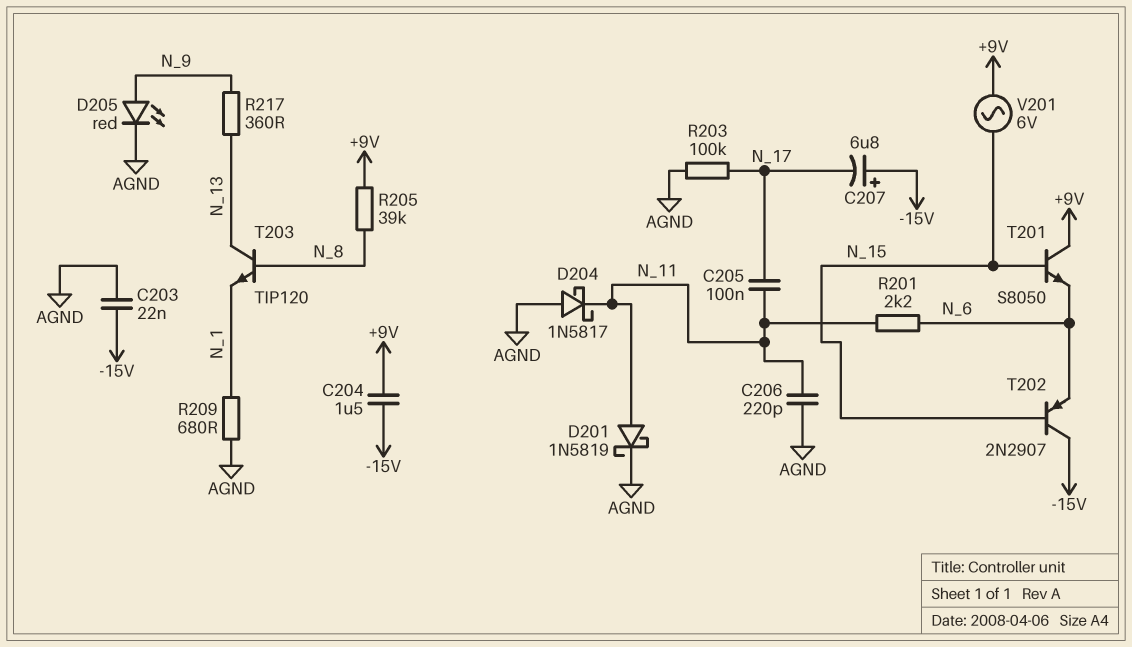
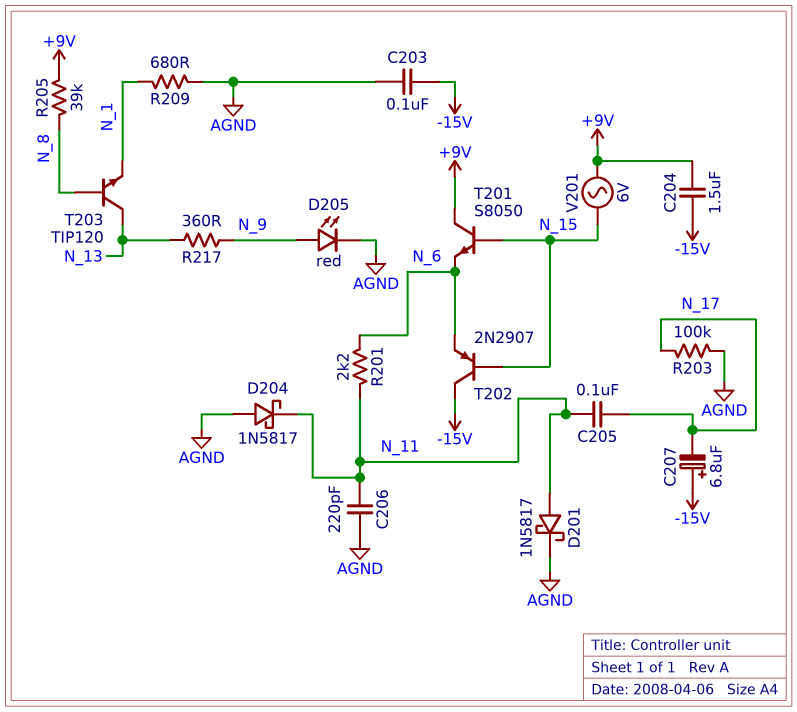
C203: 22nF (-15V, AGND) -> 100nF (-15V, AGND)
D201: schottky 1N5819 (A N_11, K AGND) -> schottky 1N5817 (A N_11, K AGND)

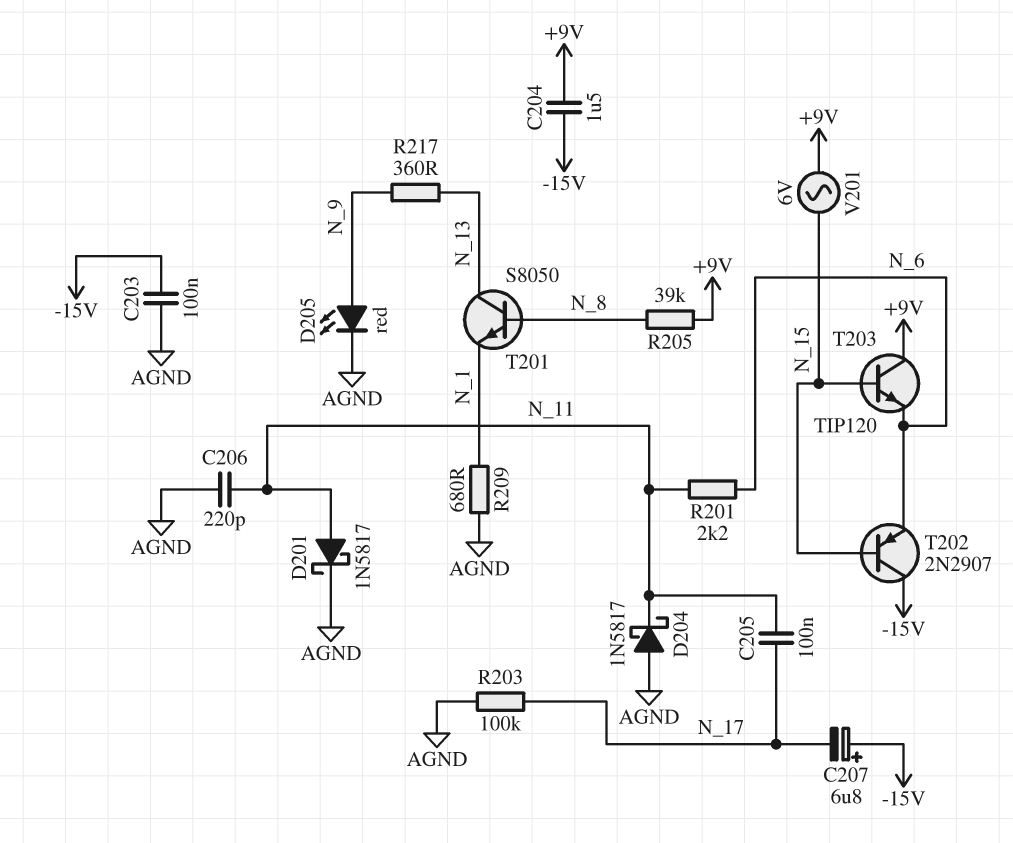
T201: NPN S8050 (B N_15, C +9V, E N_6) -> NPN S8050 (B N_8, C N_13, E N_1)
T203: NPN TIP120 (B N_8, C N_13, E N_1) -> NPN TIP120 (B N_15, C +9V, E N_6)

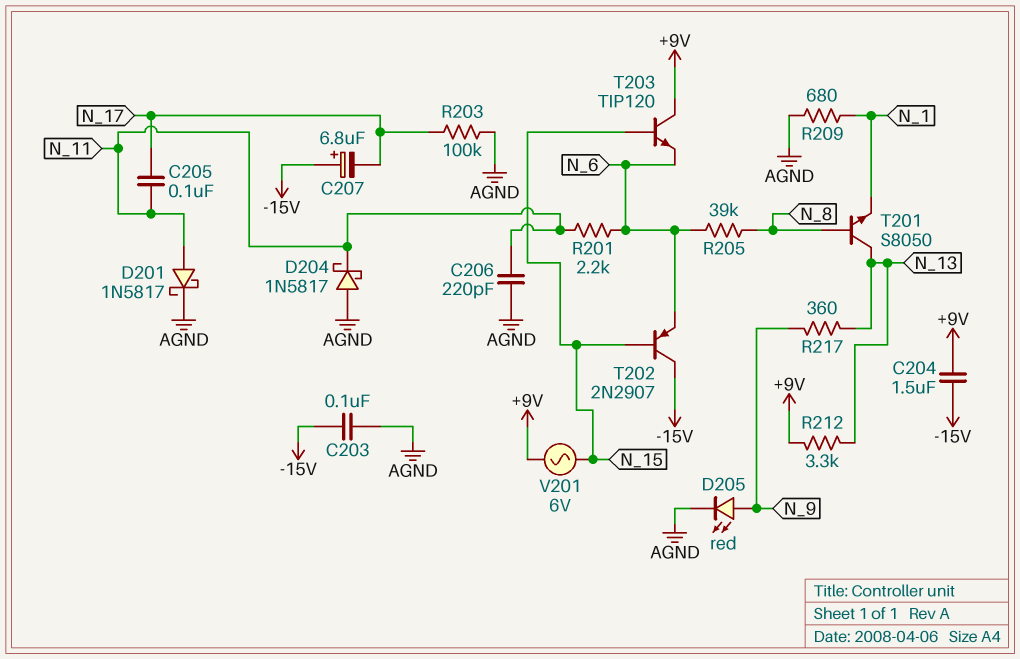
R205: 39k (+9V, N_8) -> 39k (N_6, N_8)
R212: none -> 3.3k (+9V, N_13)

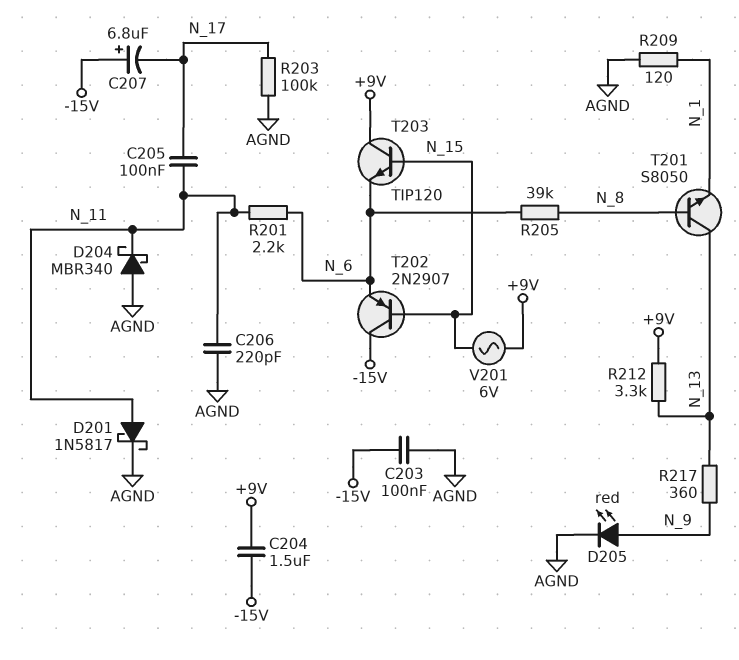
D204: schottky 1N5817 (A AGND, K N_11) -> schottky MBR340 (A AGND, K N_11)
R209: 680 (AGND, N_1) -> 120 (AGND, N_1)

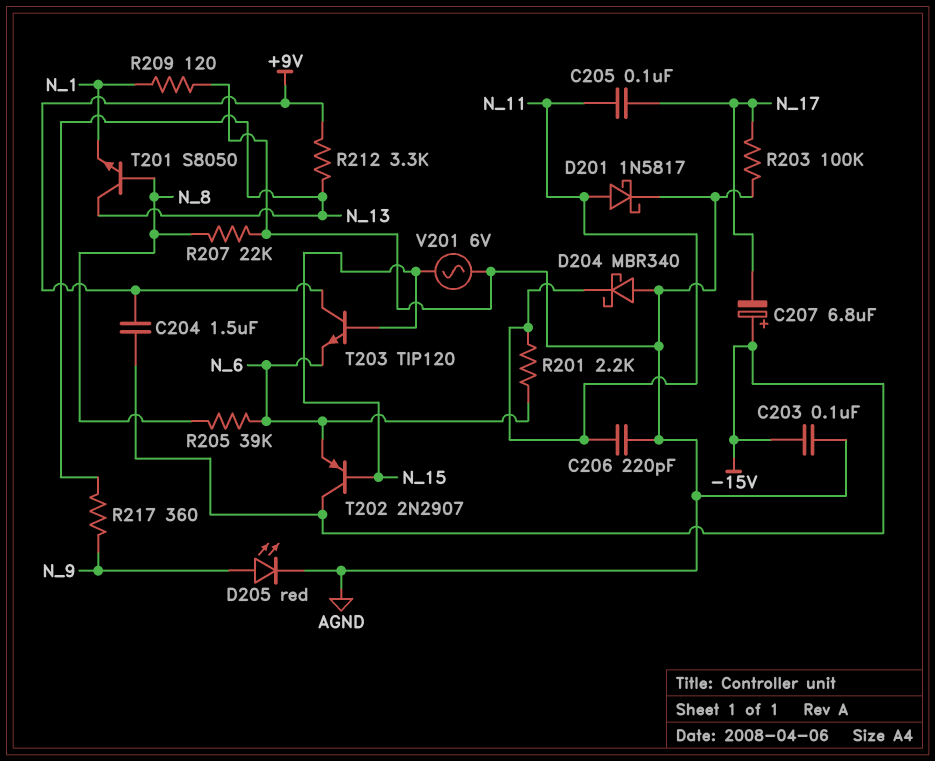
R207: none -> 22k (AGND, N_8)
V201: AC 6V (+9V, N_15) -> AC 6V (AGND, N_15)

